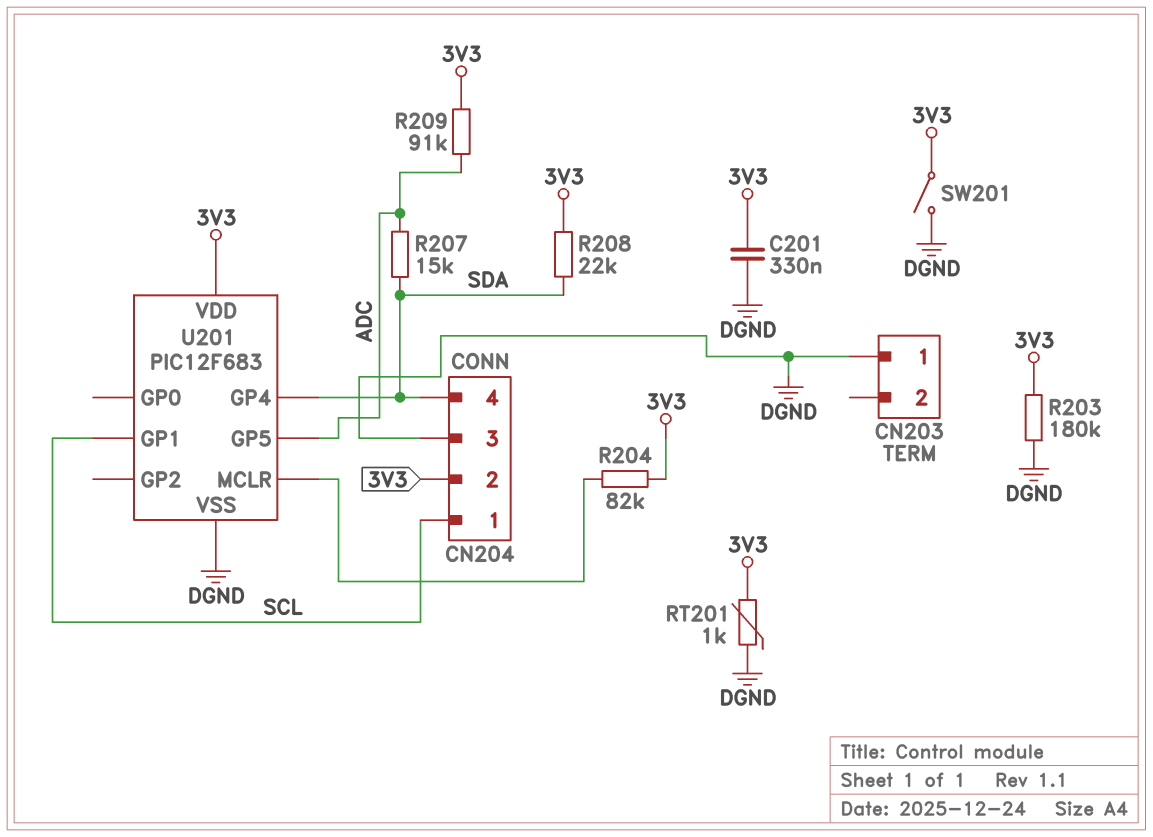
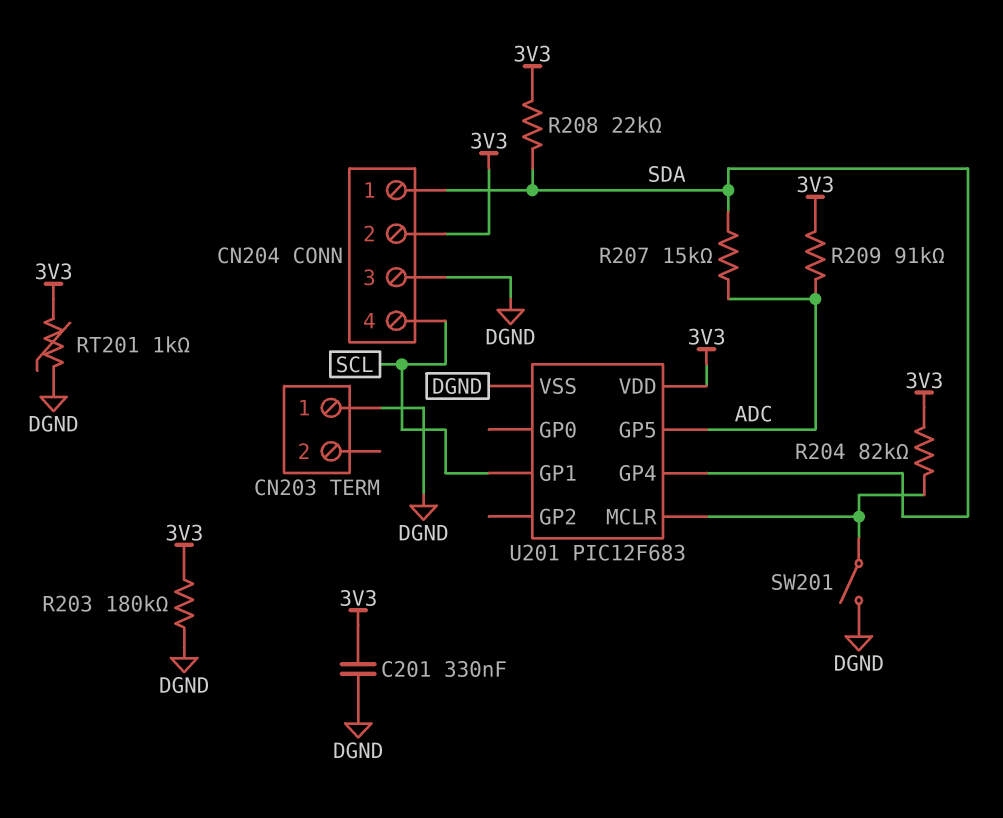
CN204 pin 1: SCL -> SDA
CN204 pin 4: SDA -> SCL
SW201: switch (3V3, DGND) -> switch (DGND, U201/MCLR)

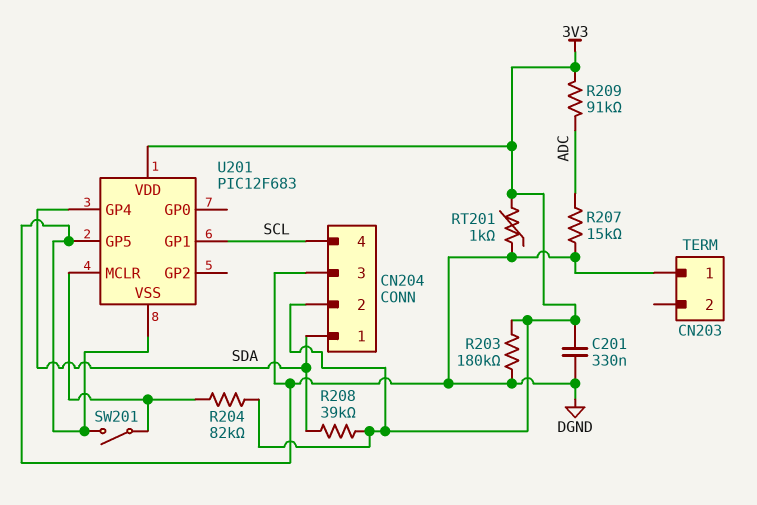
R207: 15k (ADC, SDA) -> 15k (ADC, DGND)
R208: 22k (3V3, SDA) -> 39k (3V3, SDA)
U201 pin GP5: ADC -> DGND

